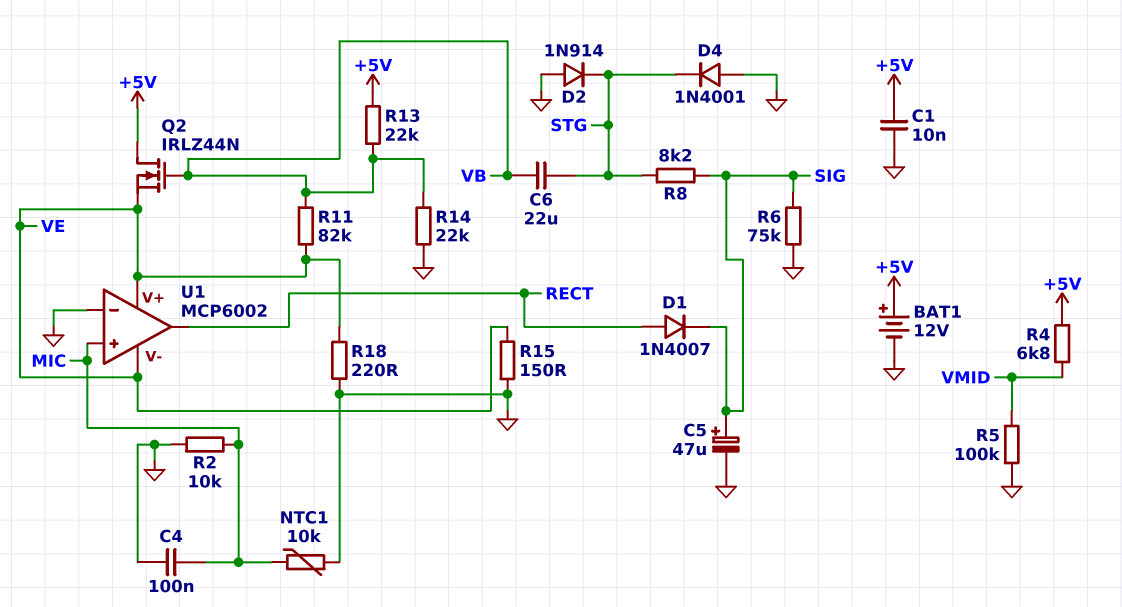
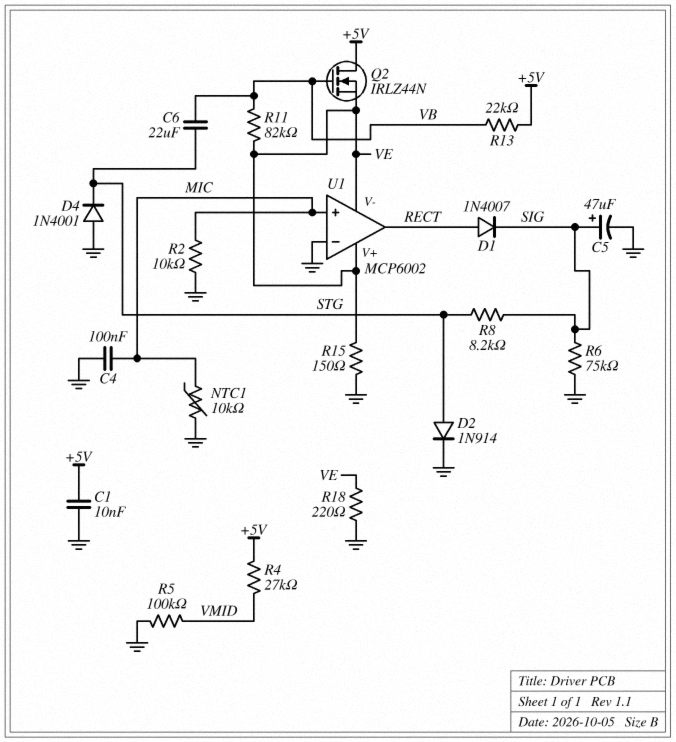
BAT1: 12V (plus +5V, minus GND) -> none
D2: diode 1N914 (A GND, K STG) -> diode 1N914 (A STG, K GND)
R4: 6.8k (+5V, VMID) -> 27k (+5V, VMID)
R14: 22k (GND, VB) -> none

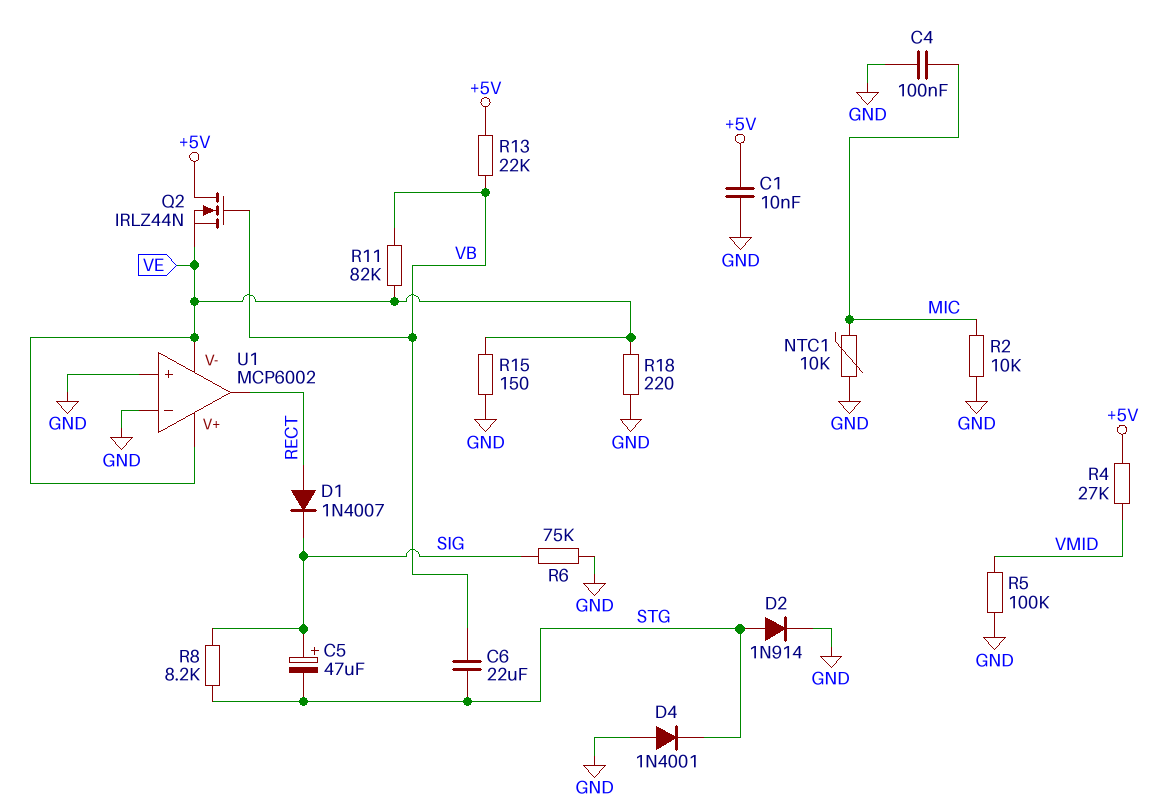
C5: 47uF (plus SIG, minus GND) -> 47uF (plus SIG, minus STG)
U1 pin in+: MIC -> GND

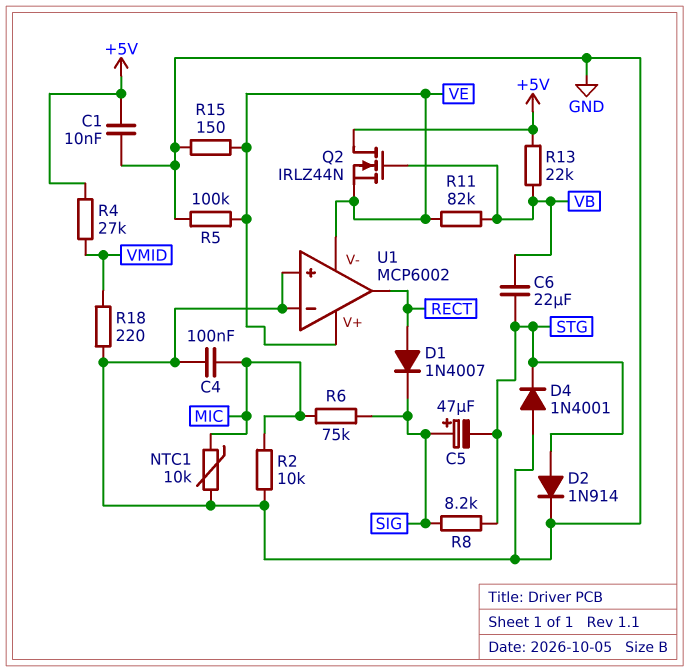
R5: 100k (GND, VMID) -> 100k (GND, VE)
R6: 75k (GND, SIG) -> 75k (MIC, SIG)
R18: 220 (GND, VE) -> 220 (GND, VMID)

